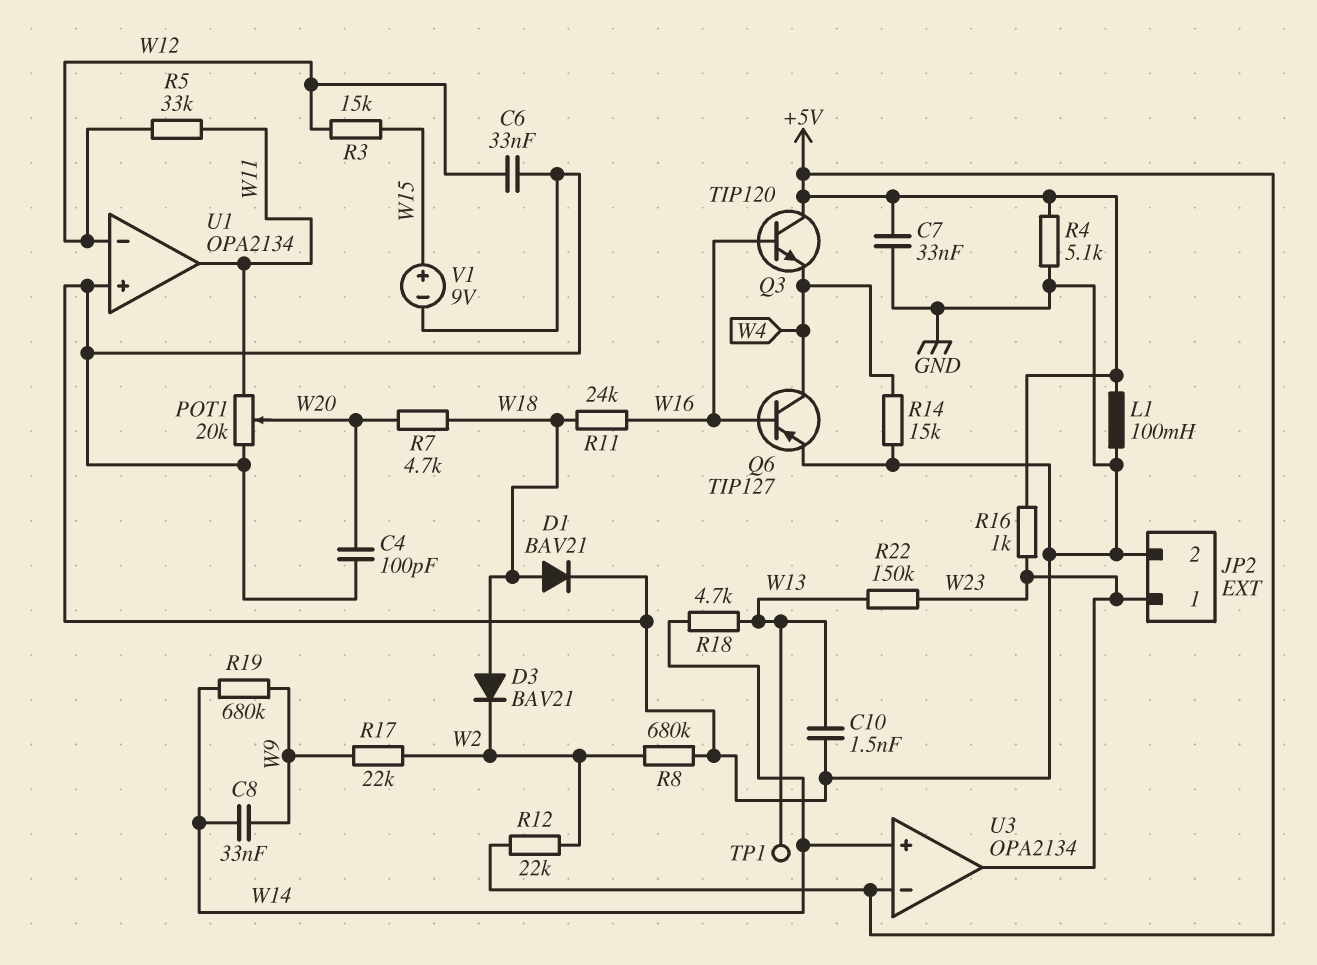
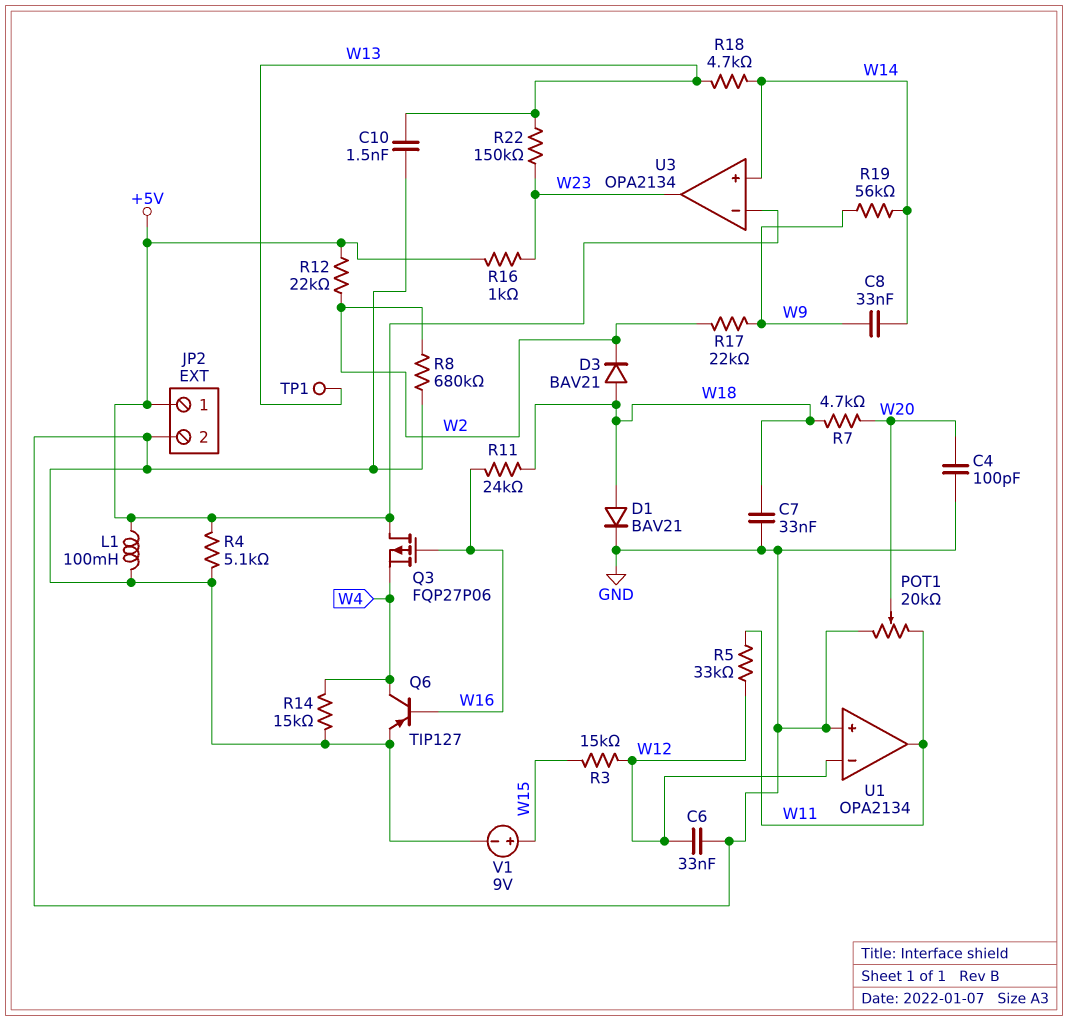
C7: 33nF (+5V, GND) -> 33nF (GND, W18)
JP2 pin 1: W23 -> +5V
Q3: NPN TIP120 (B W16, C +5V, E W4) -> PMOS FQP27P06 (G W16, D +5V, S W4)
R19: 680k (W9, W14) -> 56k (W9, W14)

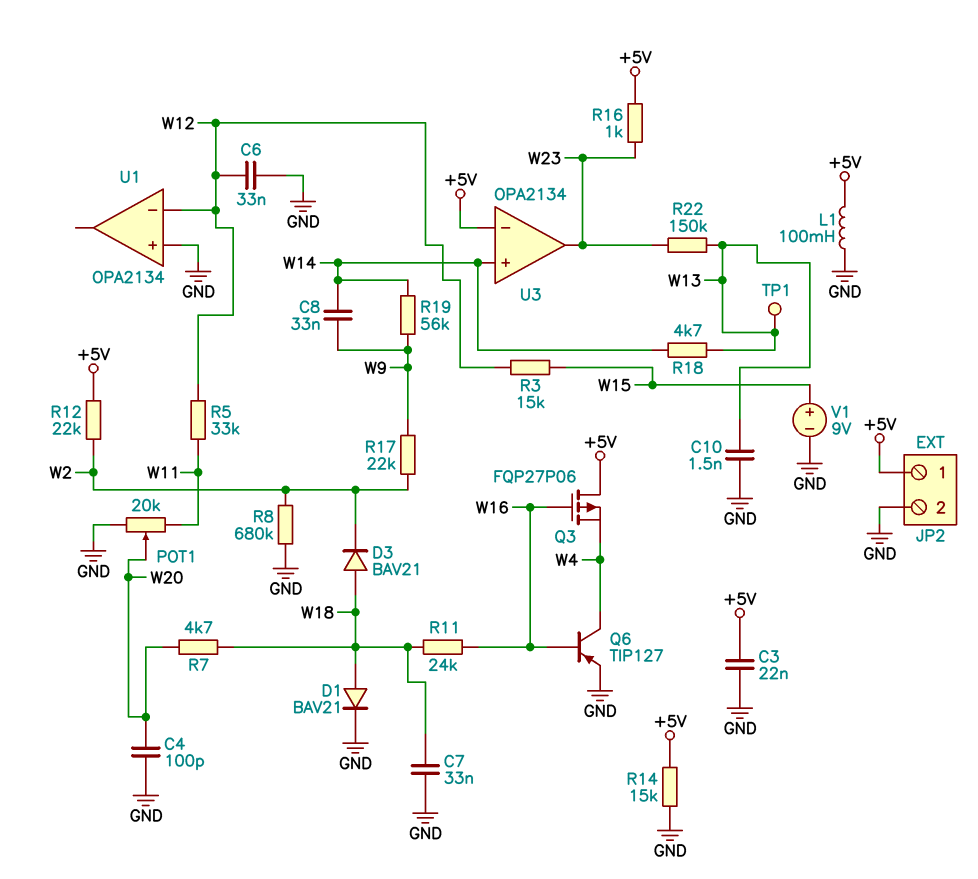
C3: none -> 22nF (+5V, GND)
R4: 5.1k (+5V, GND) -> none
R14: 15k (GND, W4) -> 15k (+5V, GND)
U1 pin out: W11 -> none

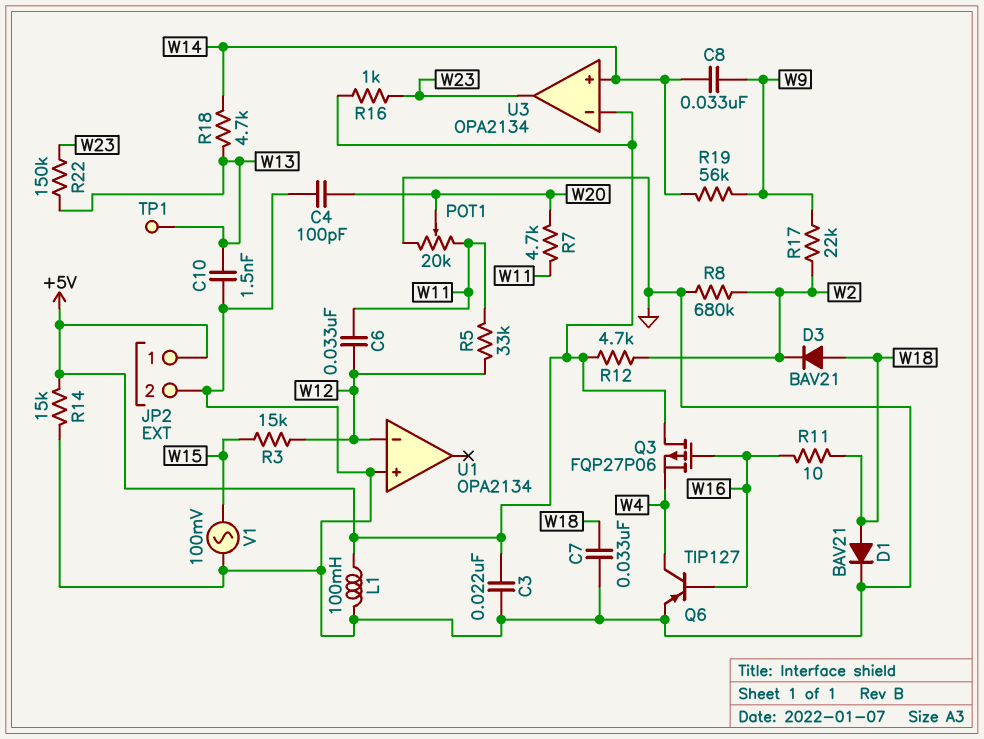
C6: 33nF (GND, W12) -> 33nF (W11, W12)
R7: 4.7k (W18, W20) -> 4.7k (W11, W20)
R11: 24k (W16, W18) -> 10 (W16, W18)
R12: 22k (+5V, W2) -> 4.7k (+5V, W2)
V1: 9V (plus W15, minus GND) -> AC 100mV (GND, W15)

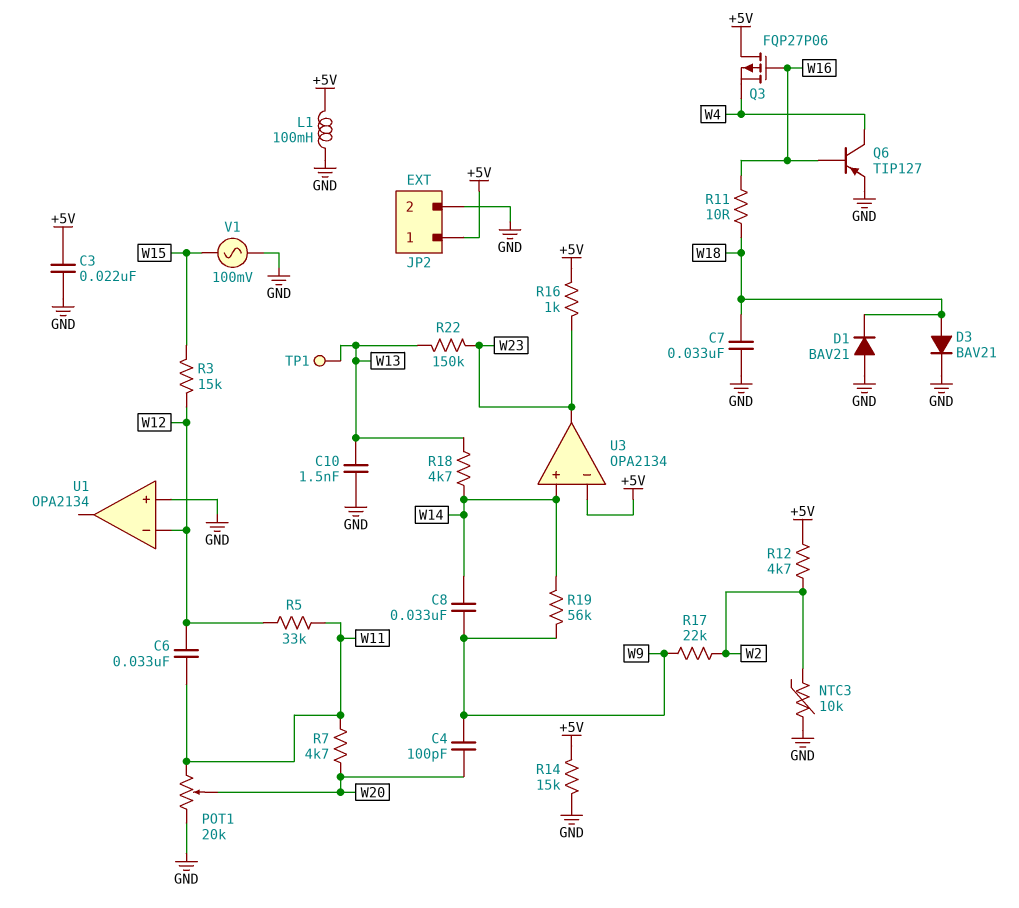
C4: 100pF (GND, W20) -> 100pF (W9, W20)
D1: diode BAV21 (A W18, K GND) -> diode BAV21 (A GND, K W18)
D3: diode BAV21 (A W18, K W2) -> diode BAV21 (A W18, K GND)
NTC3: none -> 10k (GND, W2)
R8: 680k (GND, W2) -> none

